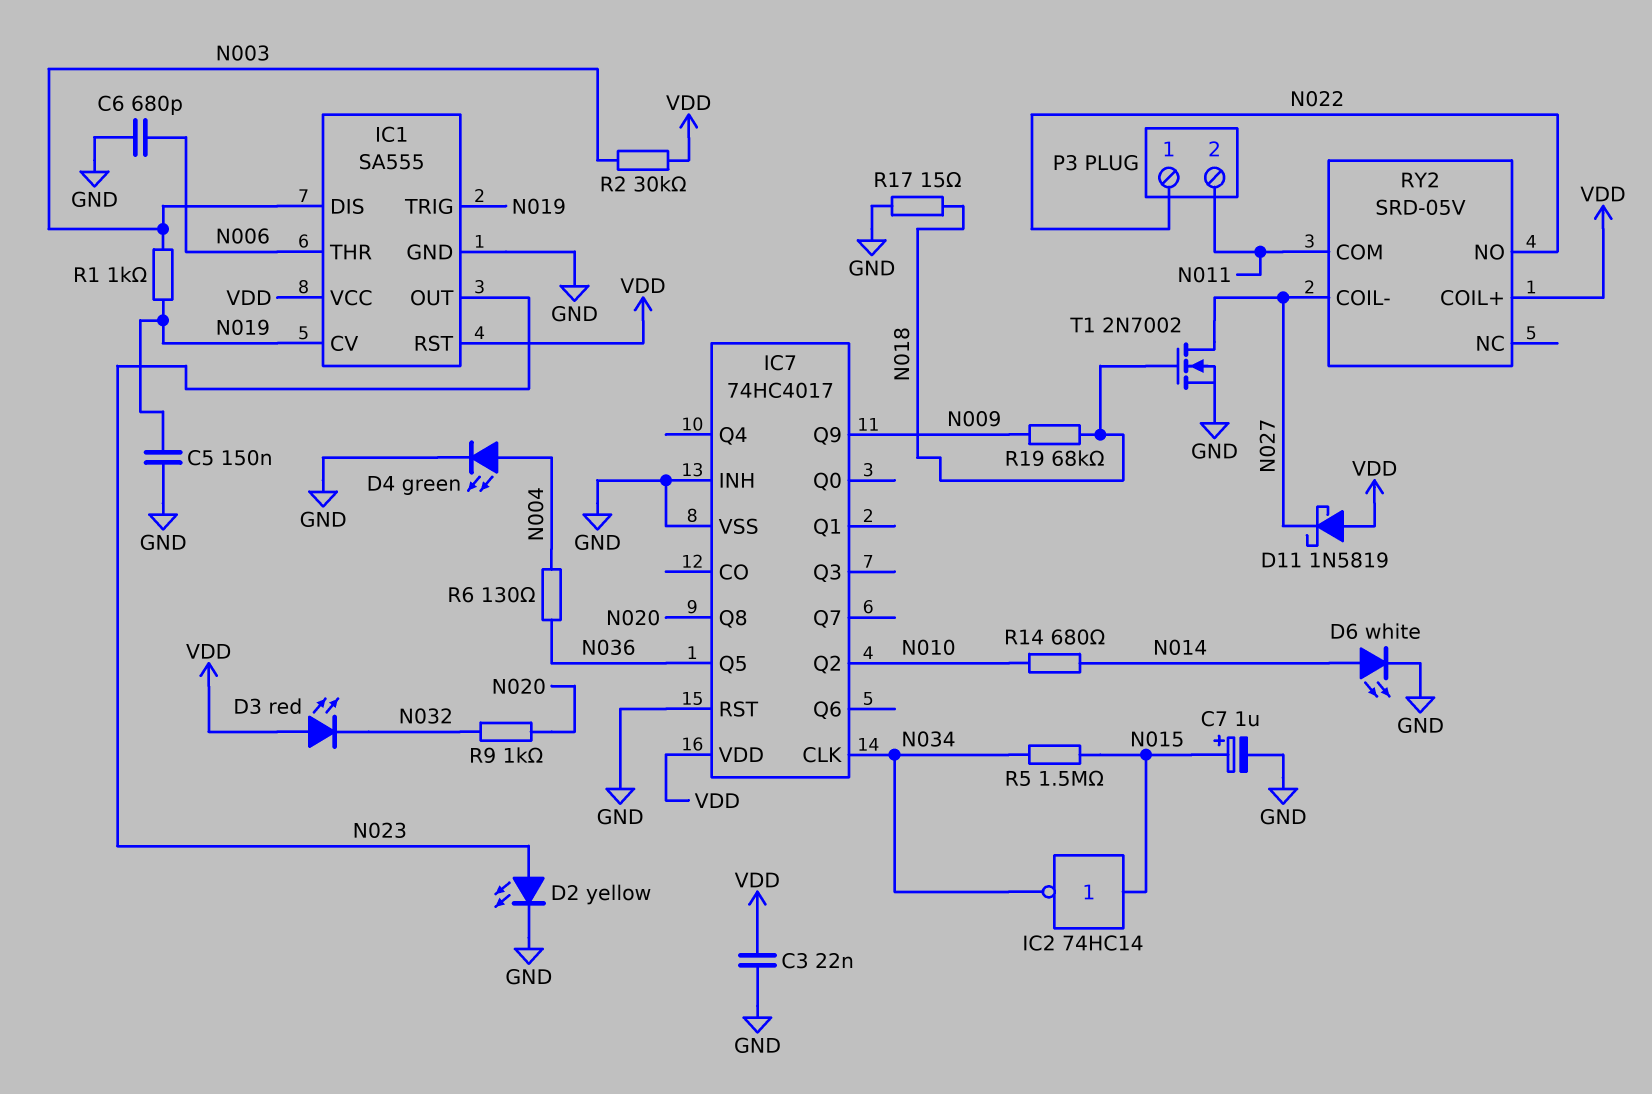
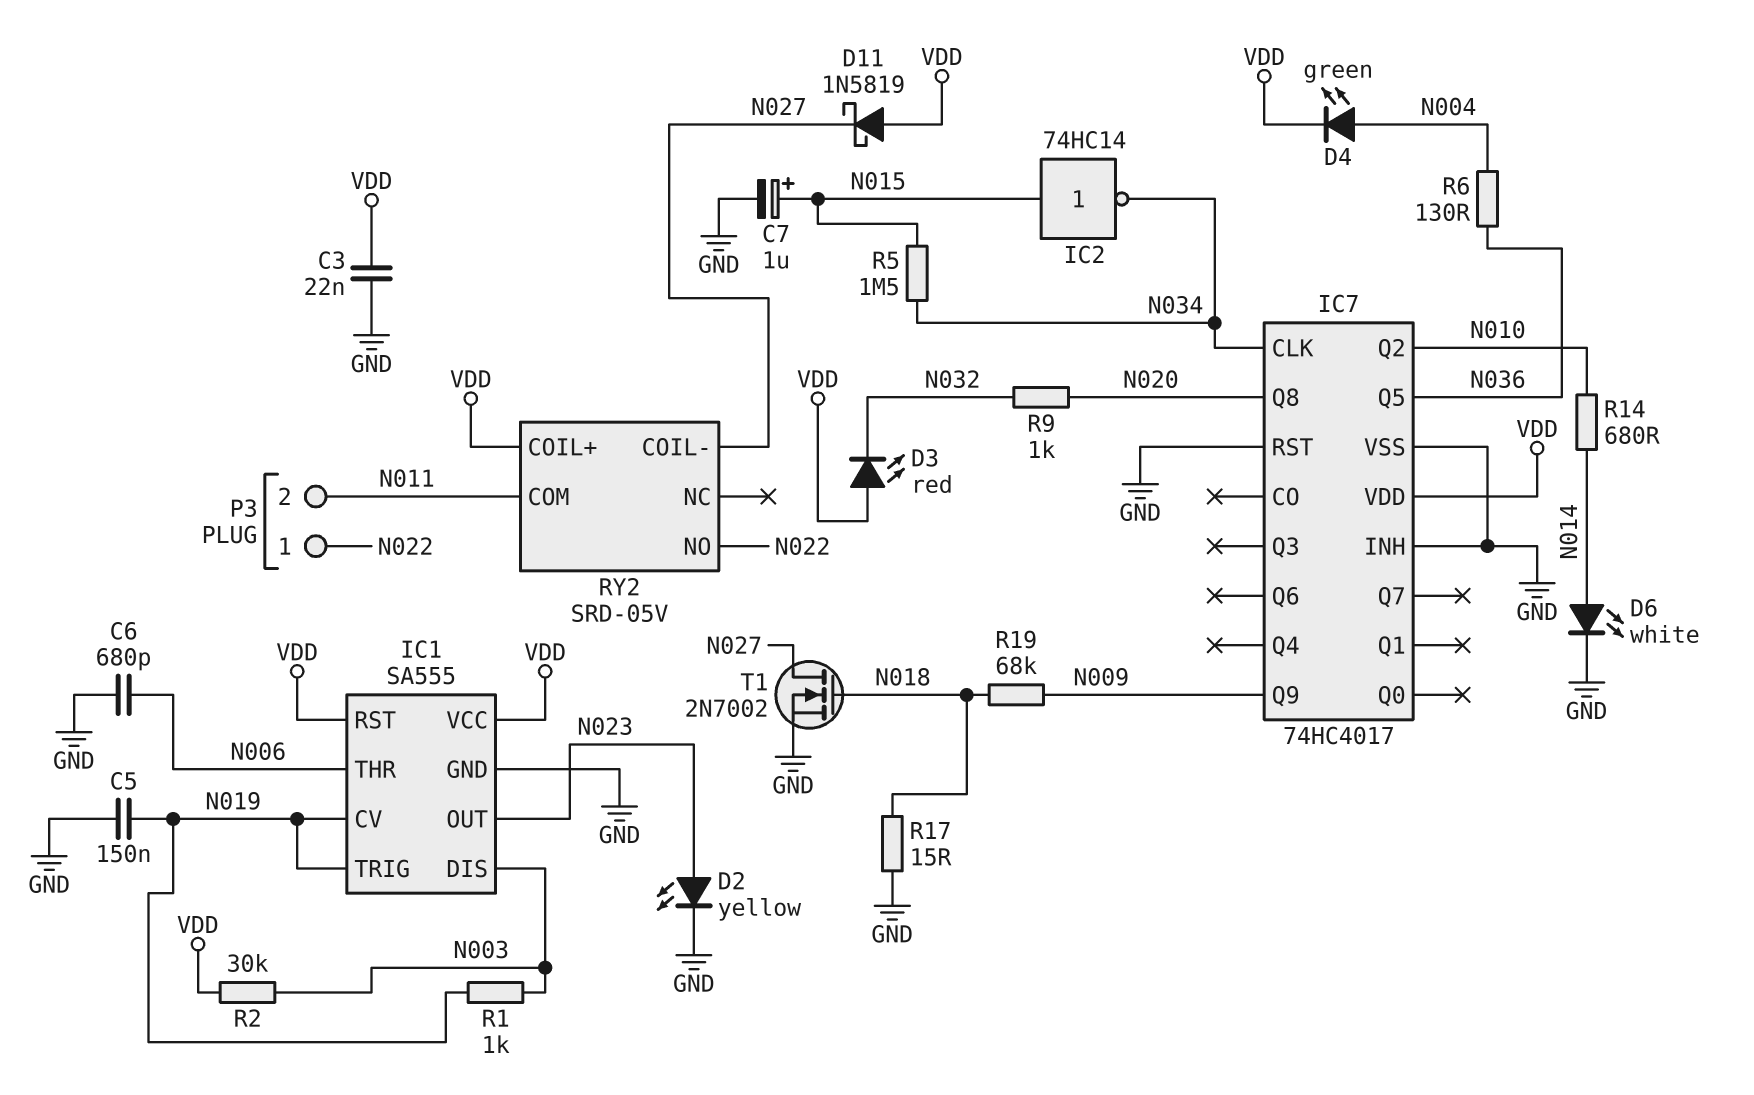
D4: LED green (A N004, K GND) -> LED green (A N004, K VDD)

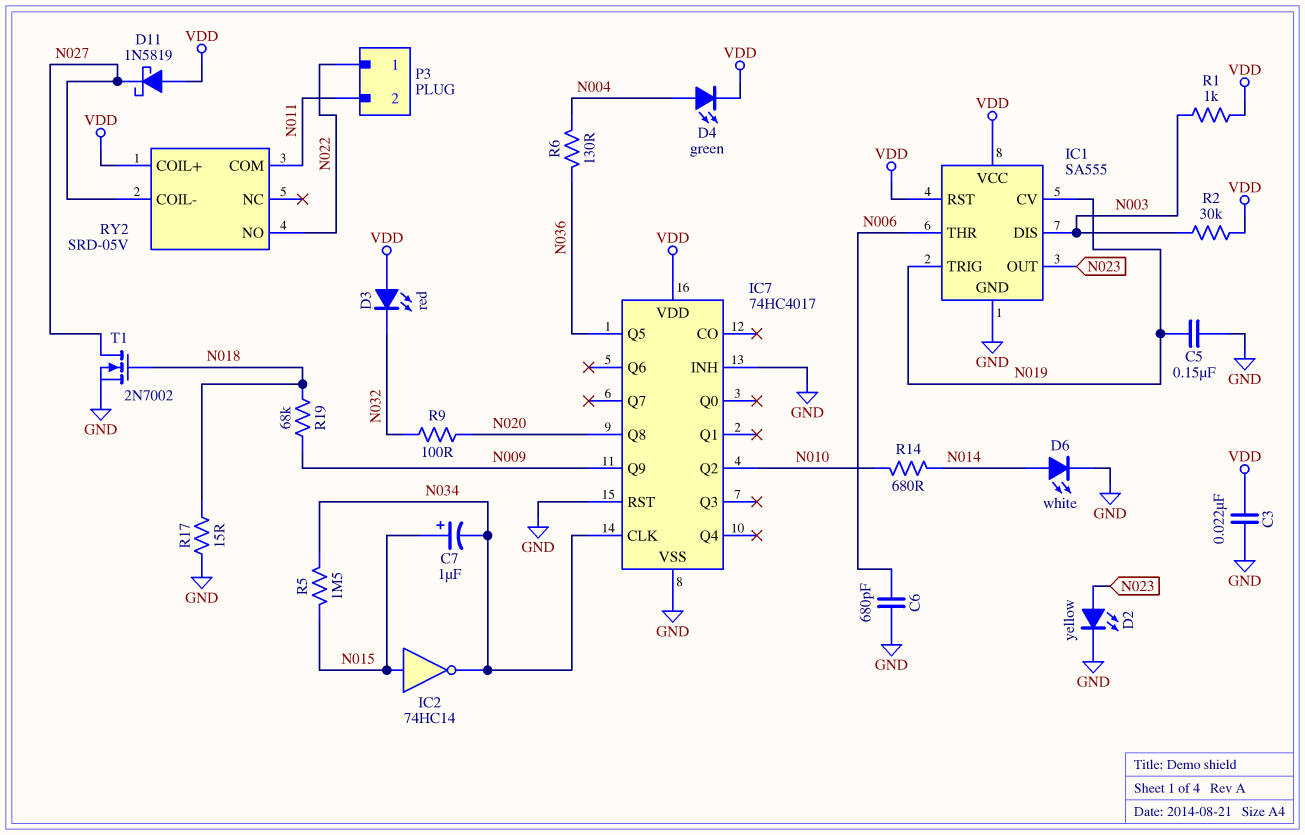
C7: 1uF (plus N015, minus GND) -> 1uF (plus N015, minus N034)
R1: 1k (N003, N019) -> 1k (N003, VDD)
R9: 1k (N020, N032) -> 100 (N020, N032)

